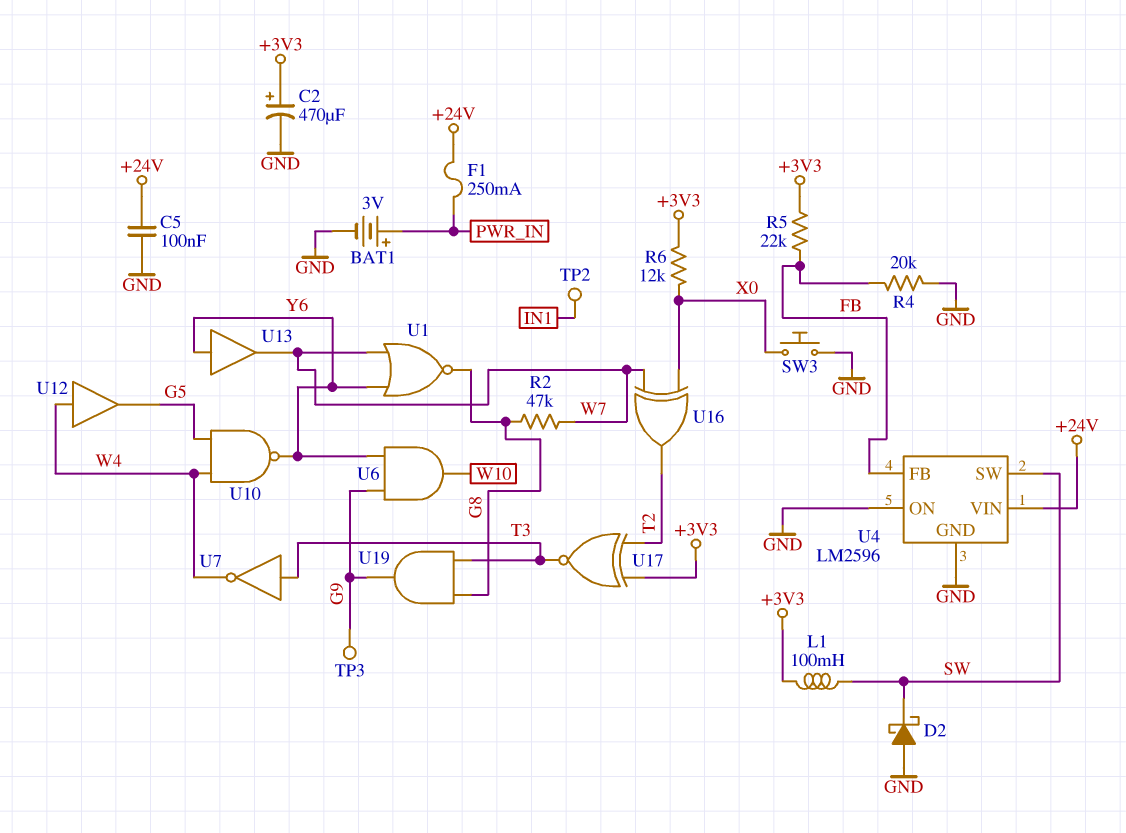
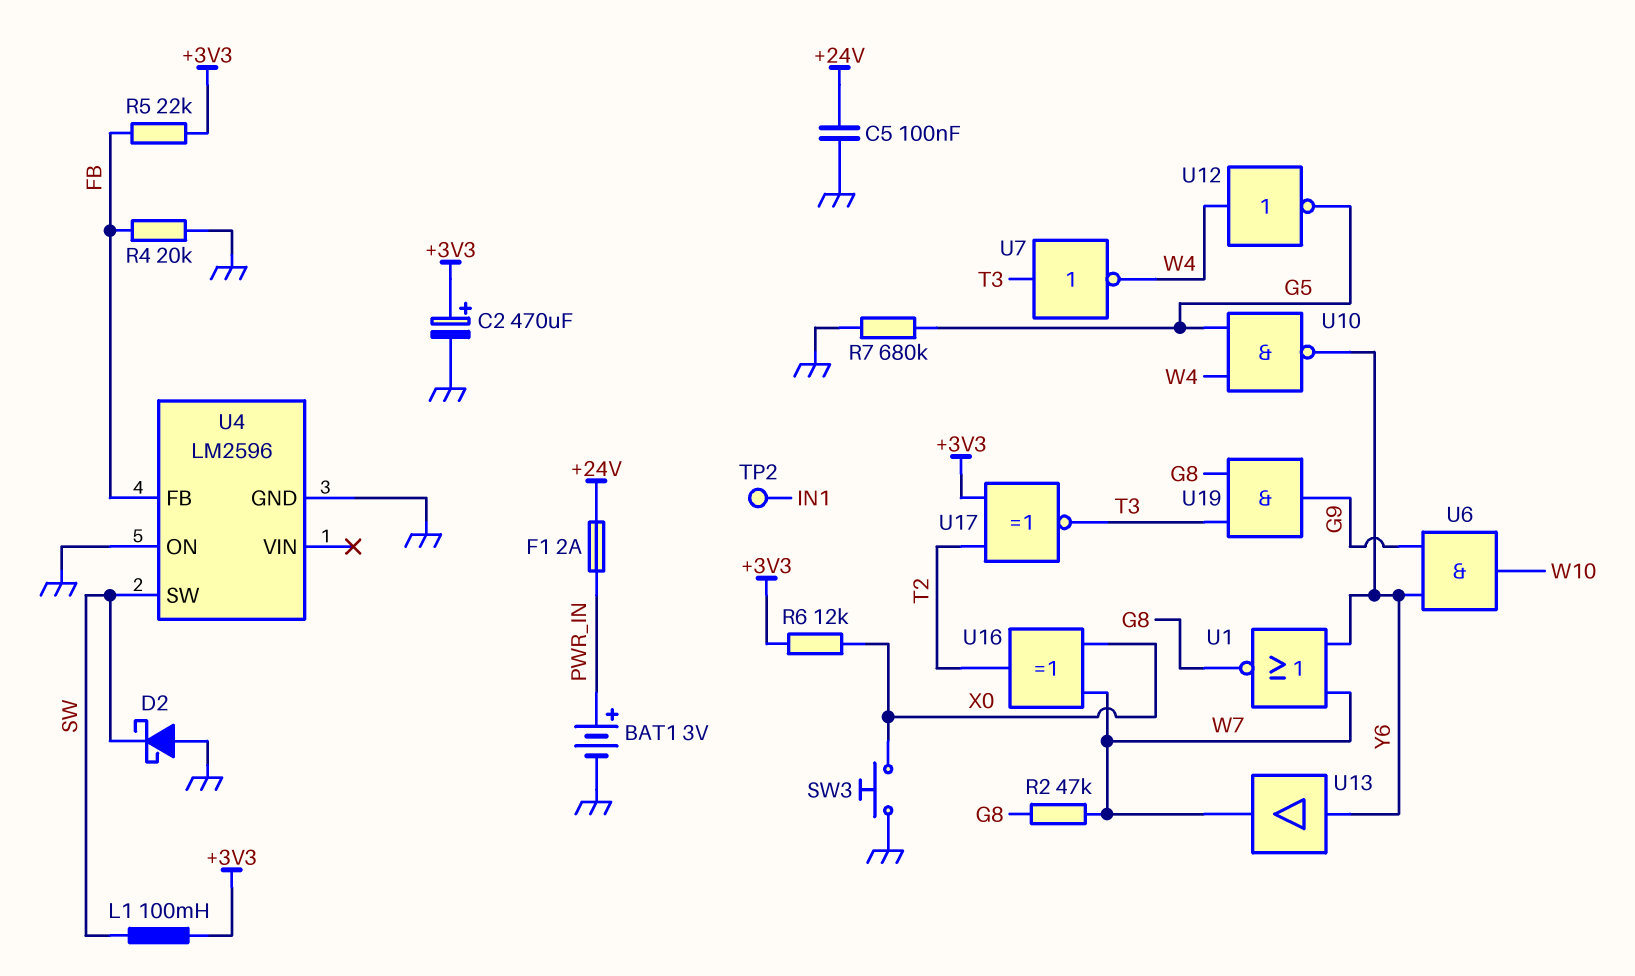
F1: 250mA (+24V, PWR_IN) -> 2A (+24V, PWR_IN)
R7: none -> 680k (G5, GND)
TP3: test point (G9) -> none
U4 pin VIN: +24V -> none
U12: buffer (in W4, out G5) -> NOT (in W4, out G5)

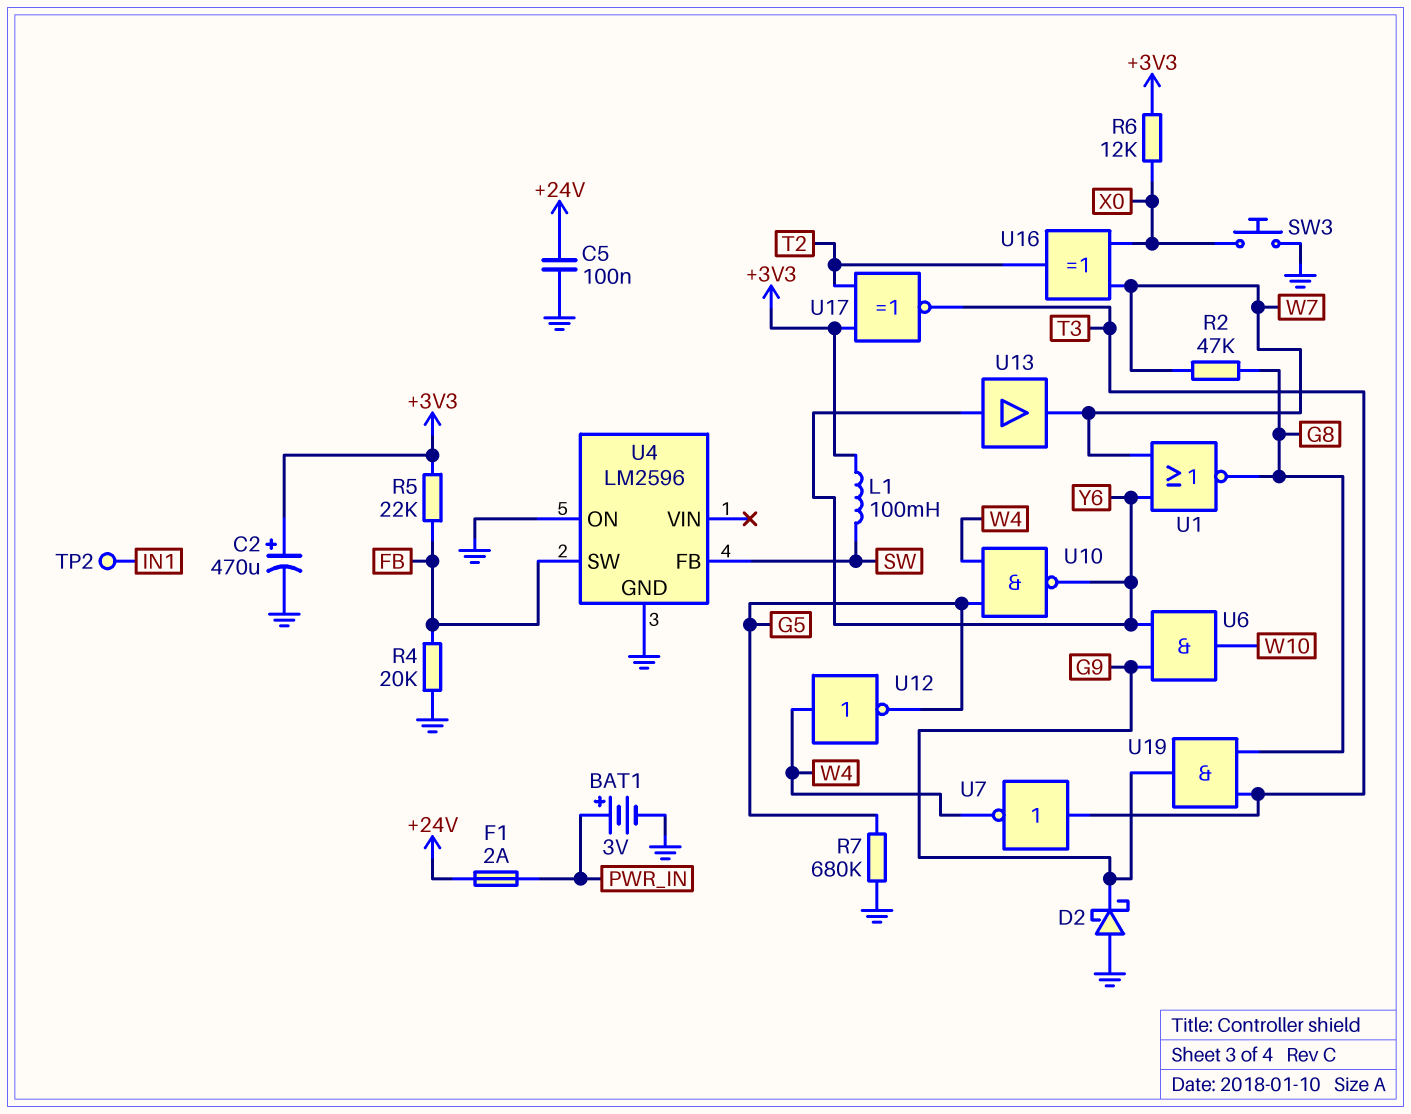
D2: schottky (A GND, K SW) -> schottky (A GND, K G9)
U4 pin FB: FB -> SW
U4 pin SW: SW -> FB

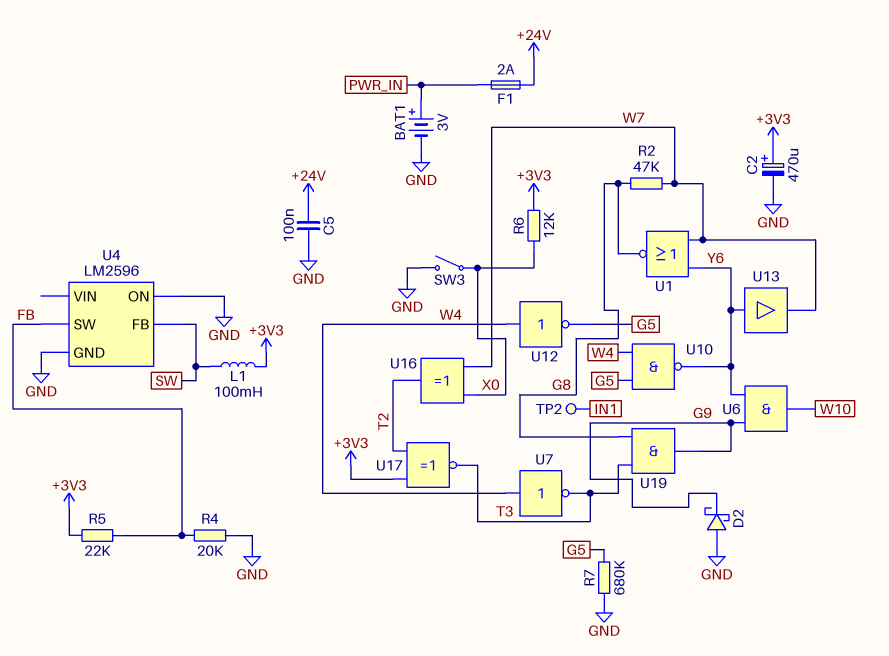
SW3: button (GND, X0) -> switch (GND, X0)
U7: NOT (in T3, out W4) -> NOT (in W4, out T3)

